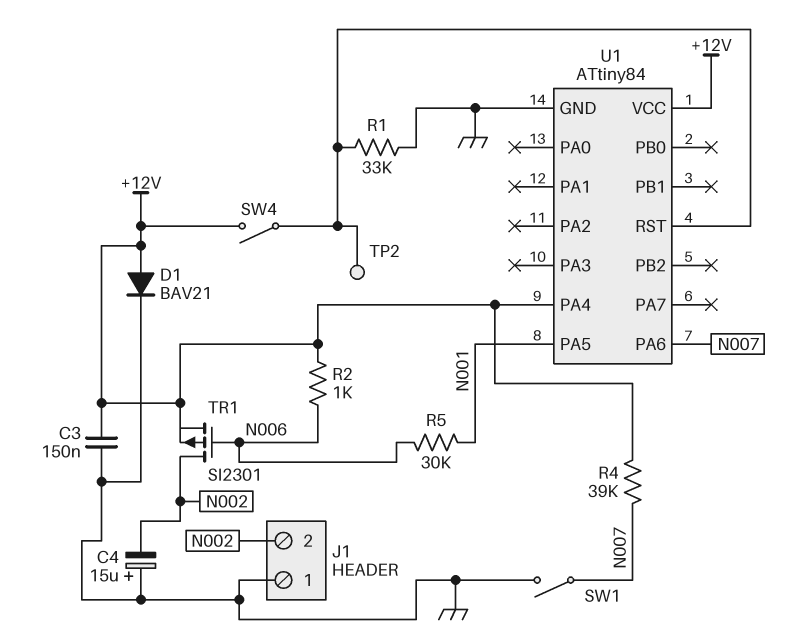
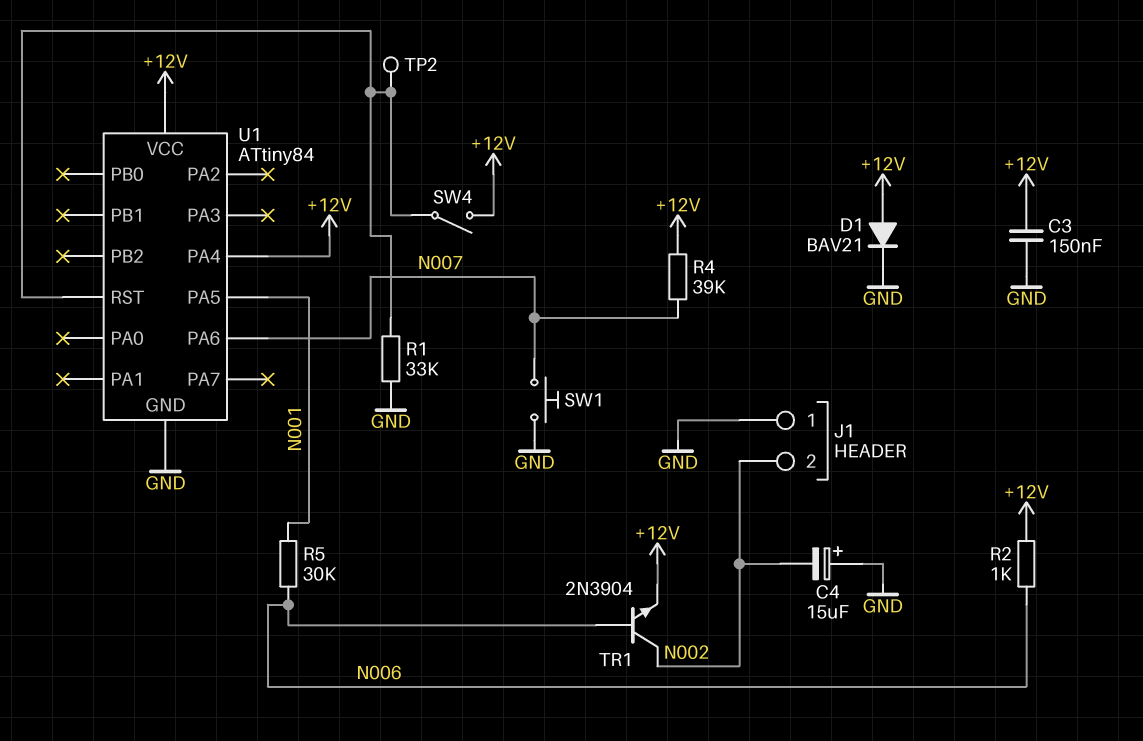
SW1: switch (GND, N007) -> button (GND, N007)
TR1: PMOS SI2301 (G N006, D N002, S +12V) -> NPN 2N3904 (B N006, C N002, E +12V)

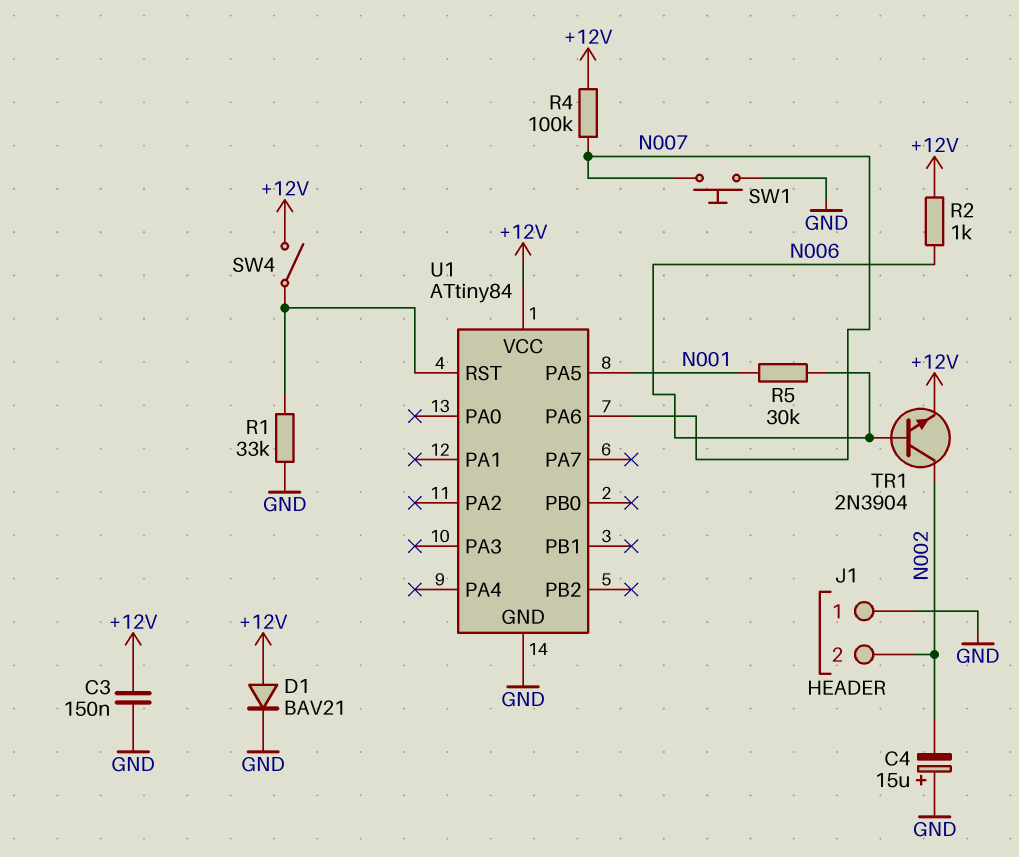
R4: 39k (+12V, N007) -> 100k (+12V, N007)
TP2: test point (U1/RST) -> none
U1 pin PA4: +12V -> none

